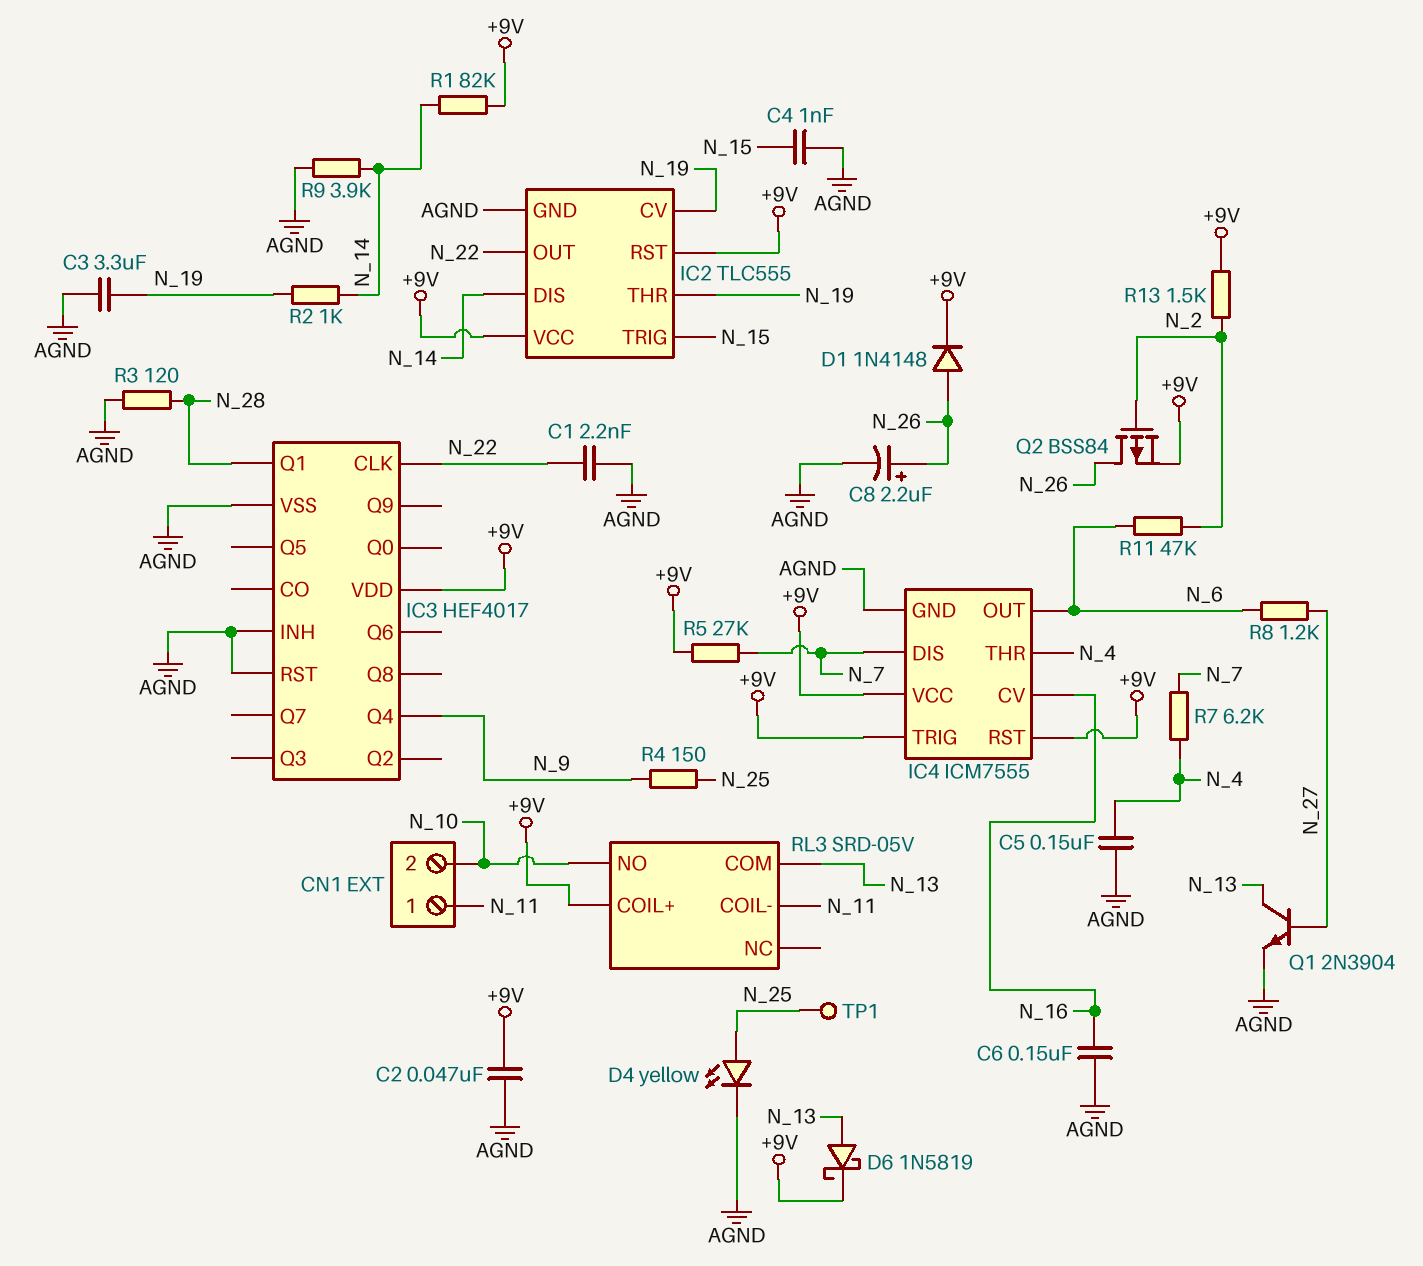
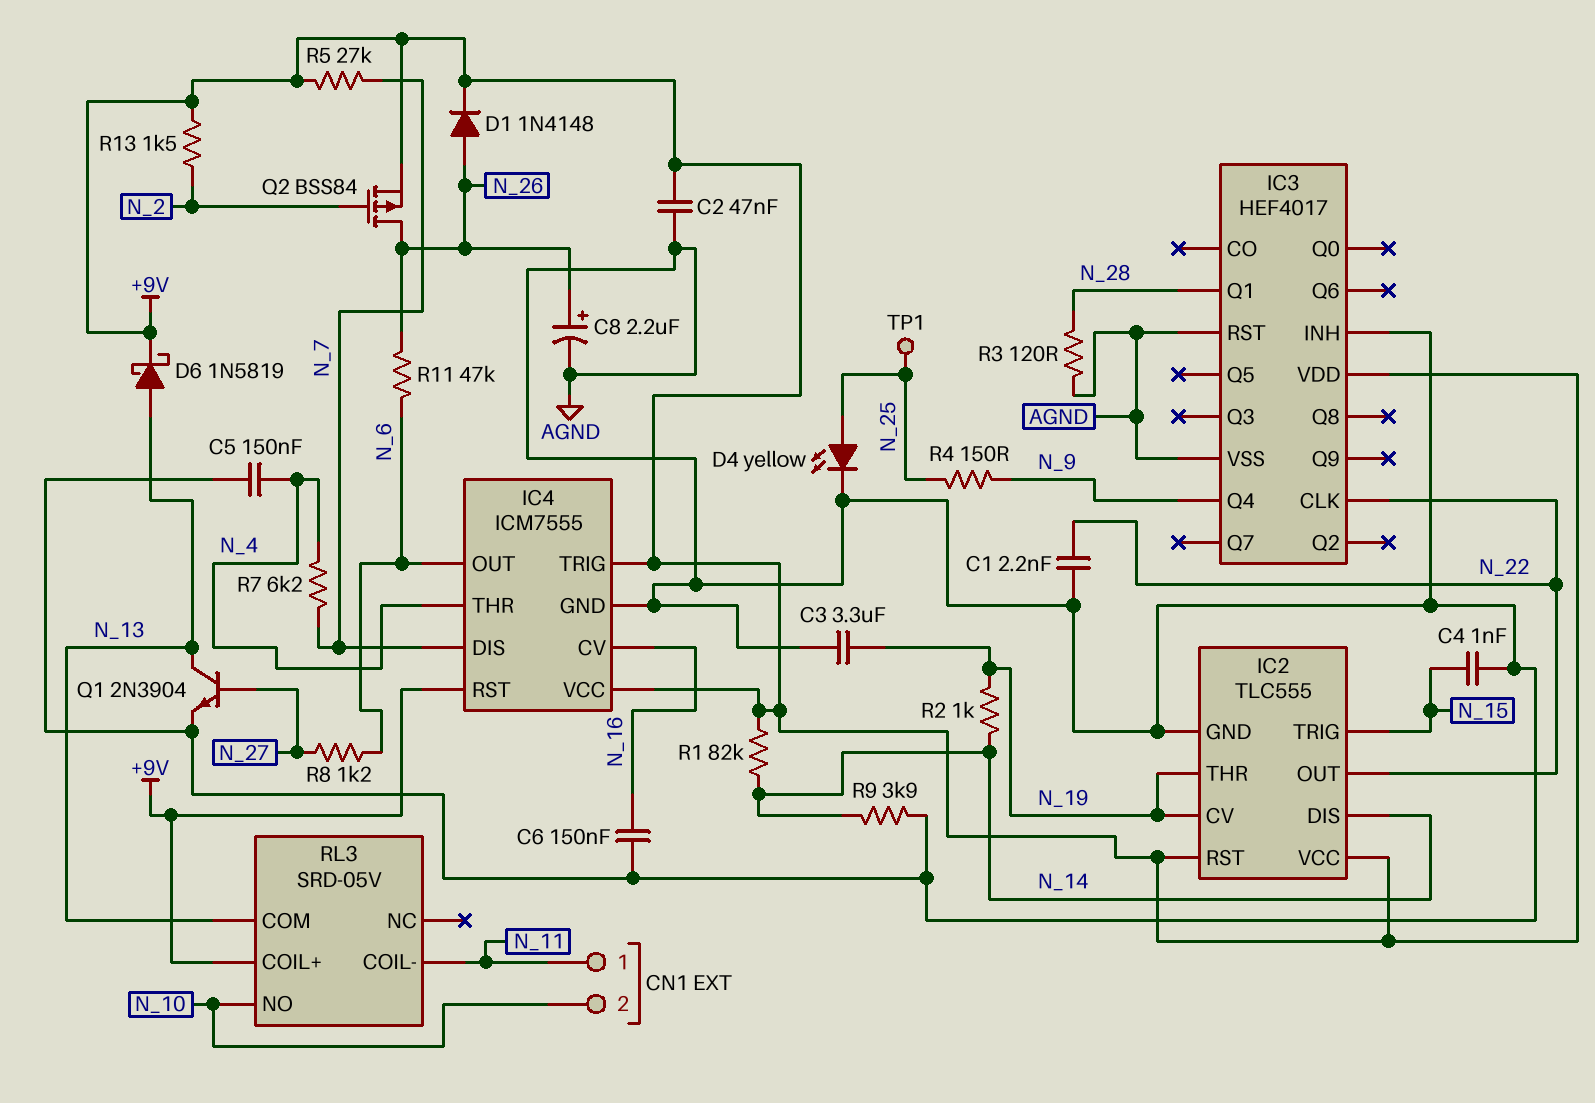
R11: 47k (N_2, N_6) -> 47k (N_6, N_26)

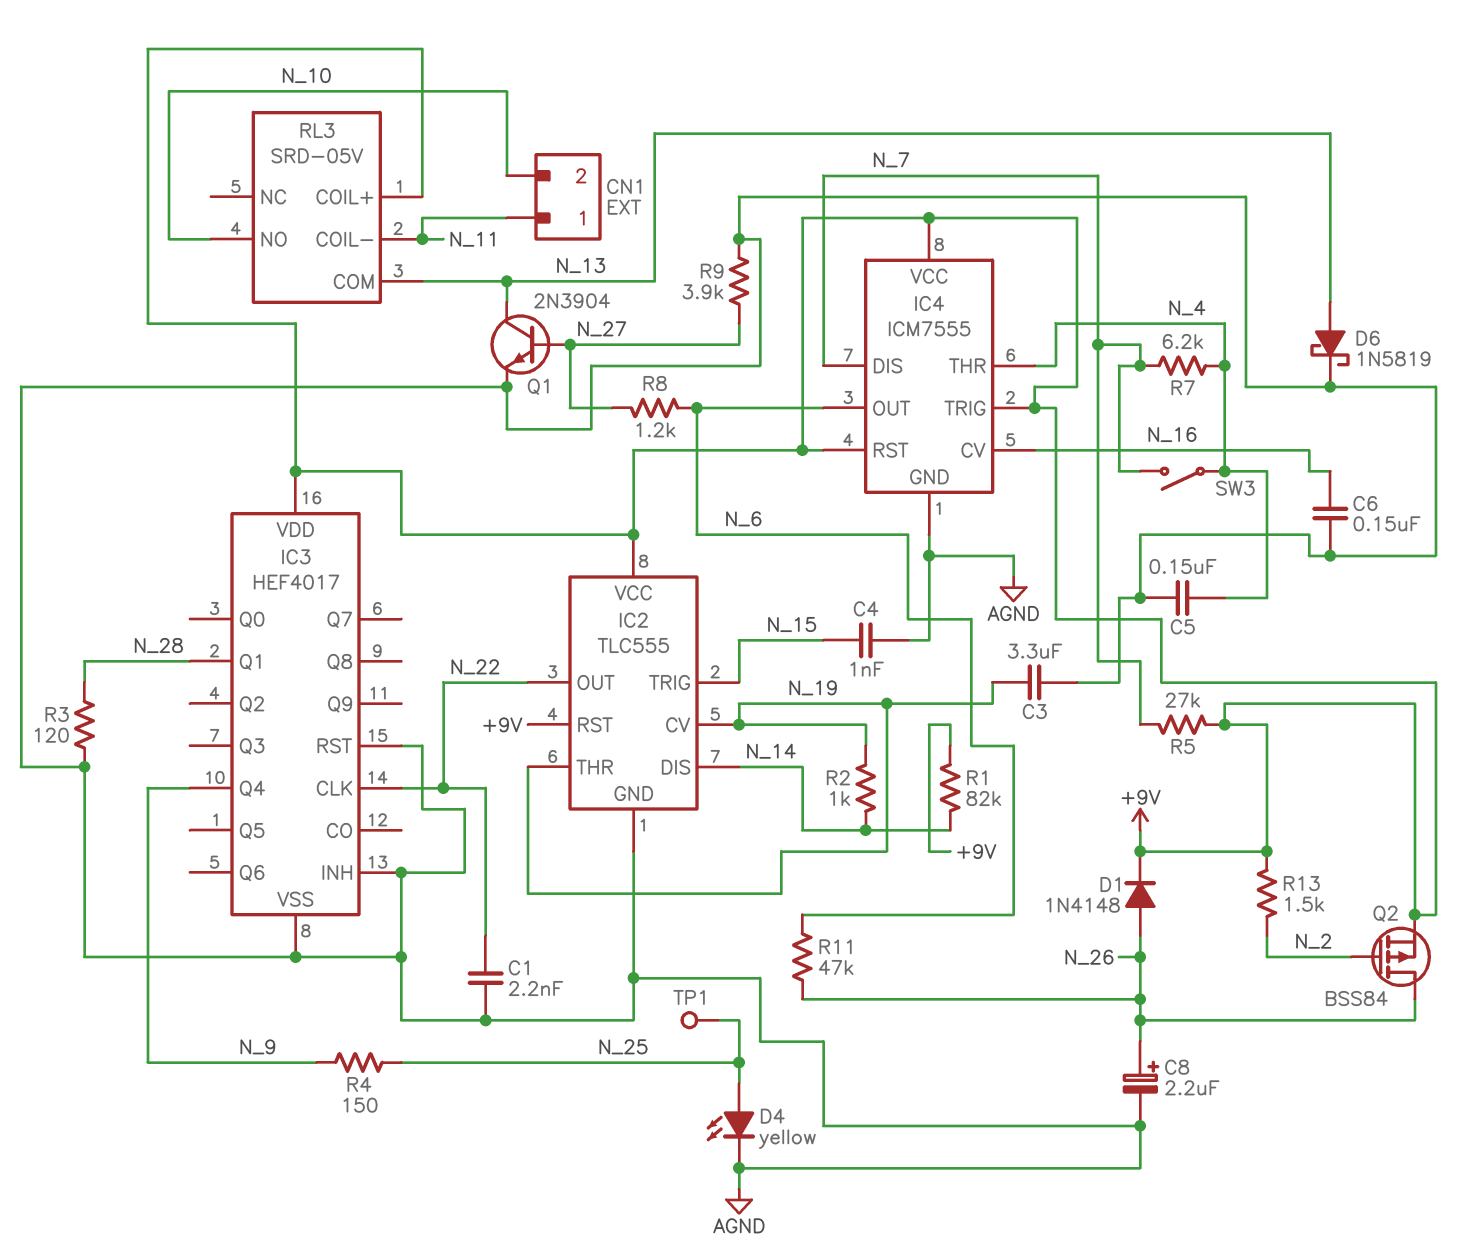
C2: 47nF (+9V, AGND) -> none
D6: schottky 1N5819 (A N_13, K +9V) -> schottky 1N5819 (A N_13, K AGND)
R9: 3.9k (AGND, N_14) -> 3.9k (AGND, N_27)
SW3: none -> switch (N_4, N_7)

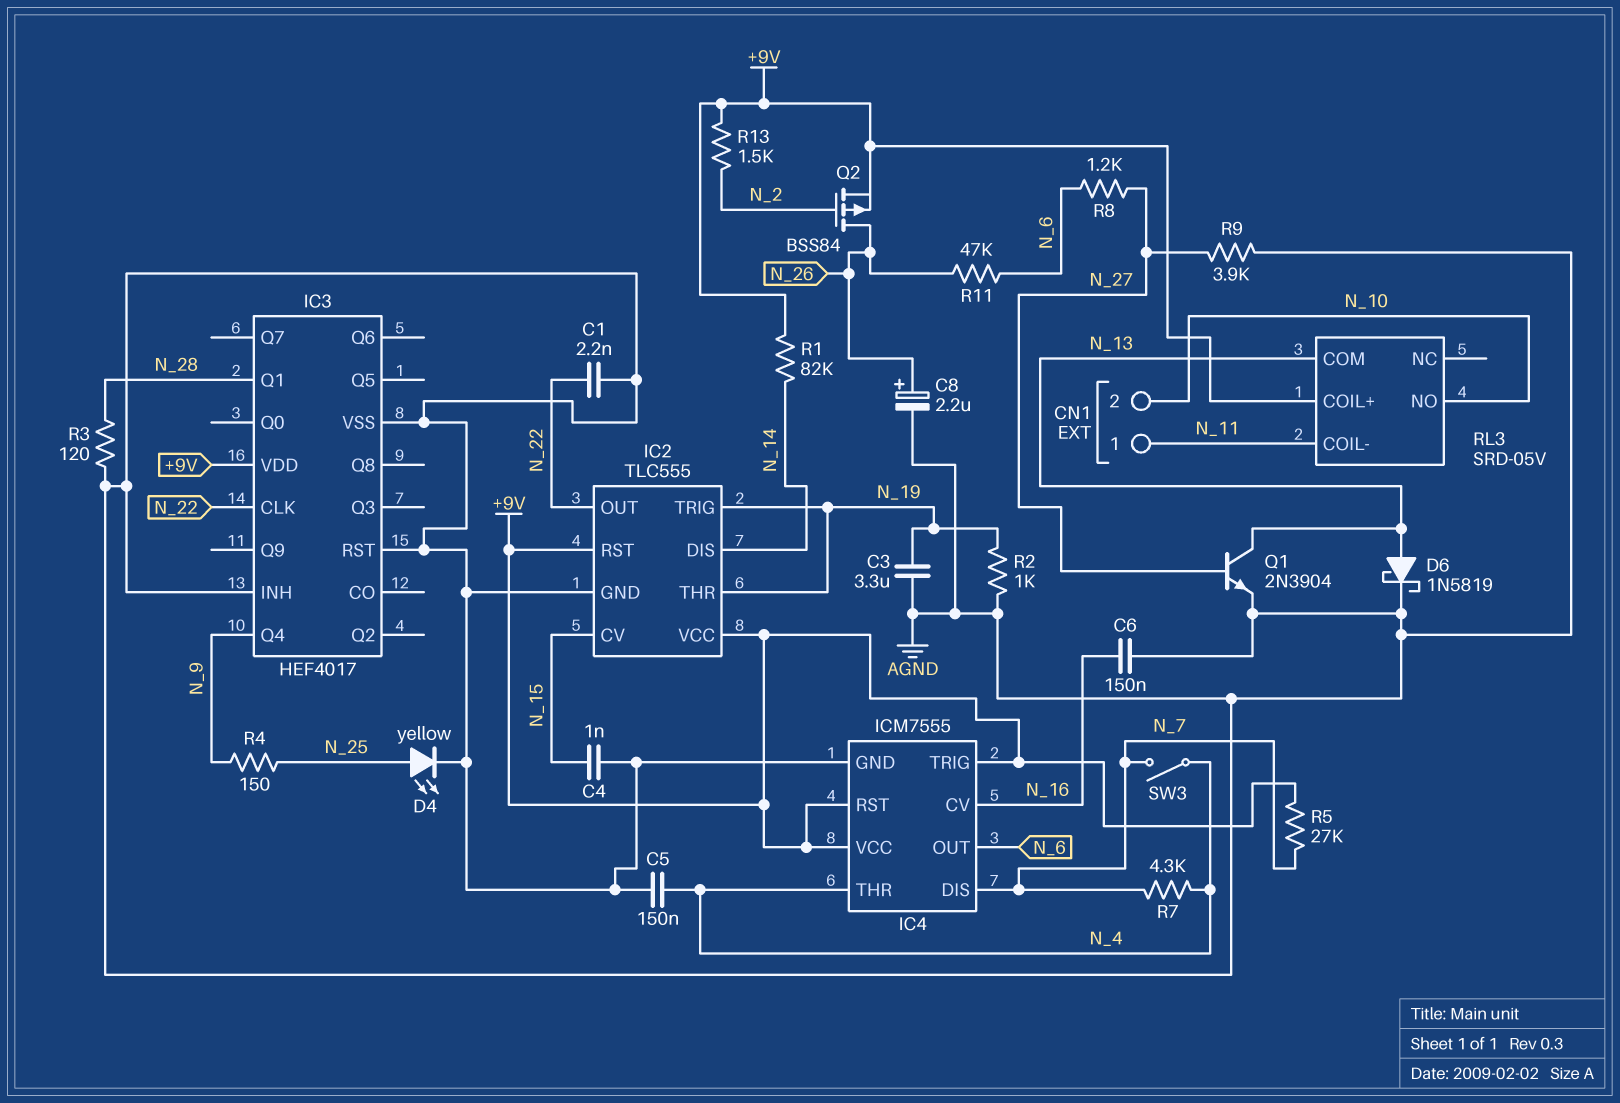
D1: diode 1N4148 (A N_26, K +9V) -> none
IC2 pin CV: N_19 -> N_15
IC2 pin TRIG: N_15 -> N_19
R2: 1k (N_14, N_19) -> 1k (AGND, N_19)
R7: 6.2k (N_4, N_7) -> 4.3k (N_4, N_7)
TP1: test point (N_25) -> none

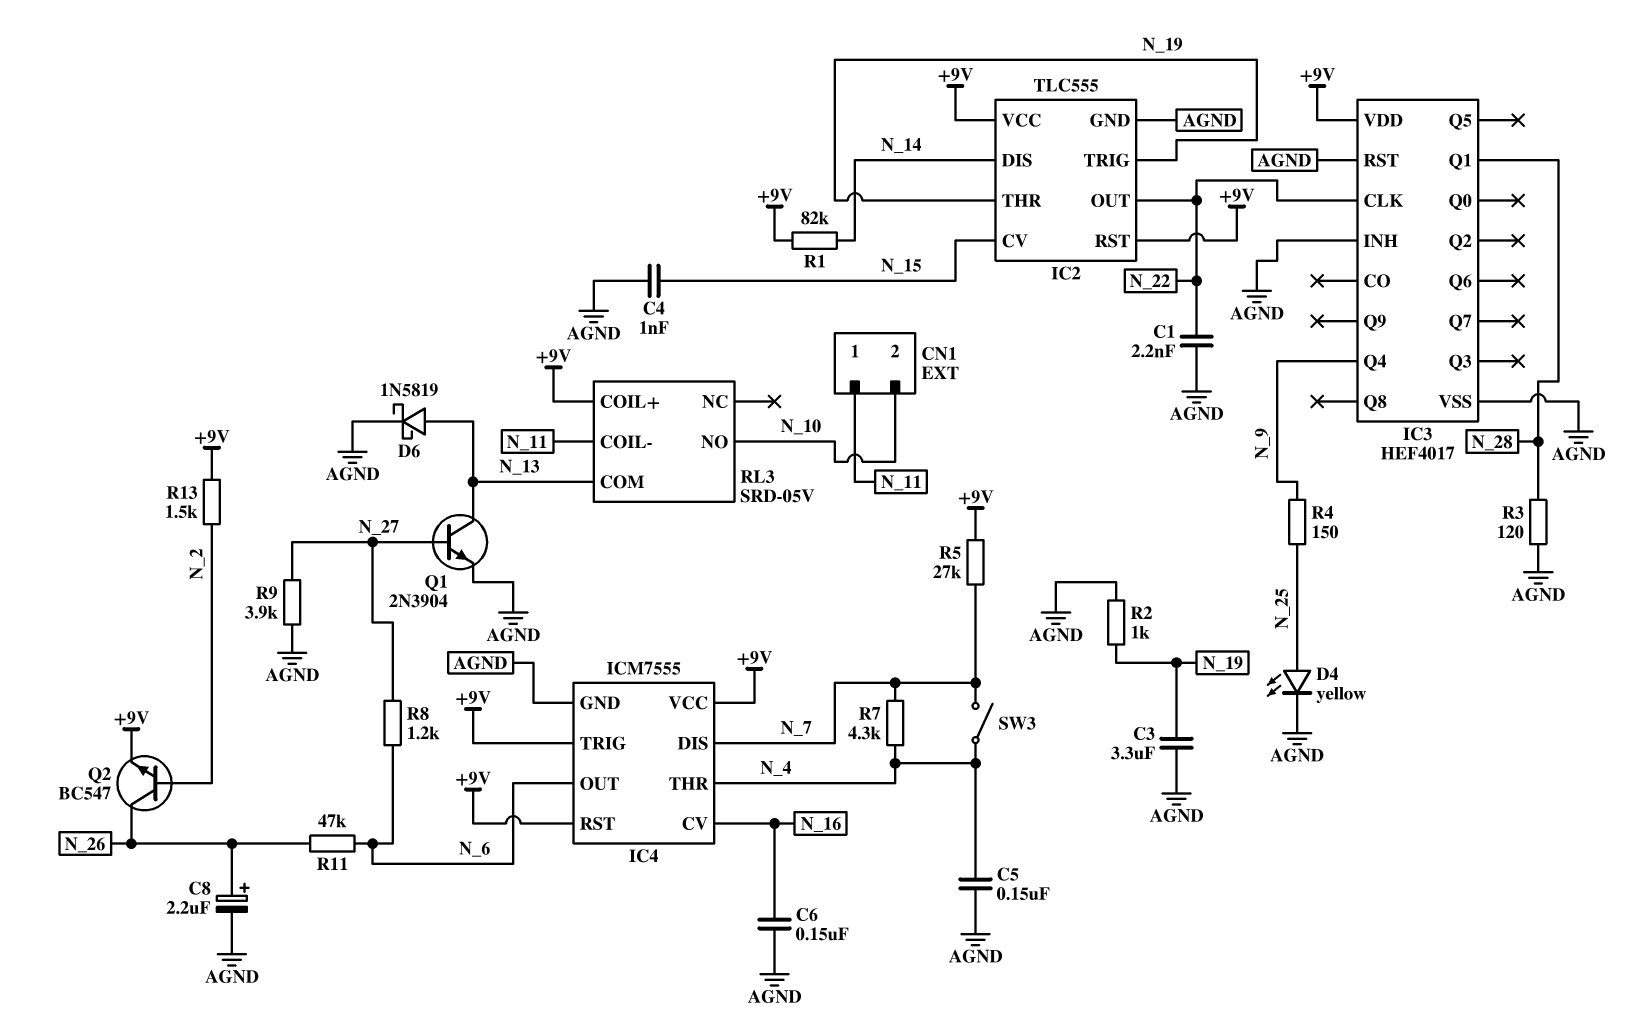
Q2: PMOS BSS84 (G N_2, D N_26, S +9V) -> NPN BC547 (B N_2, C N_26, E +9V)

